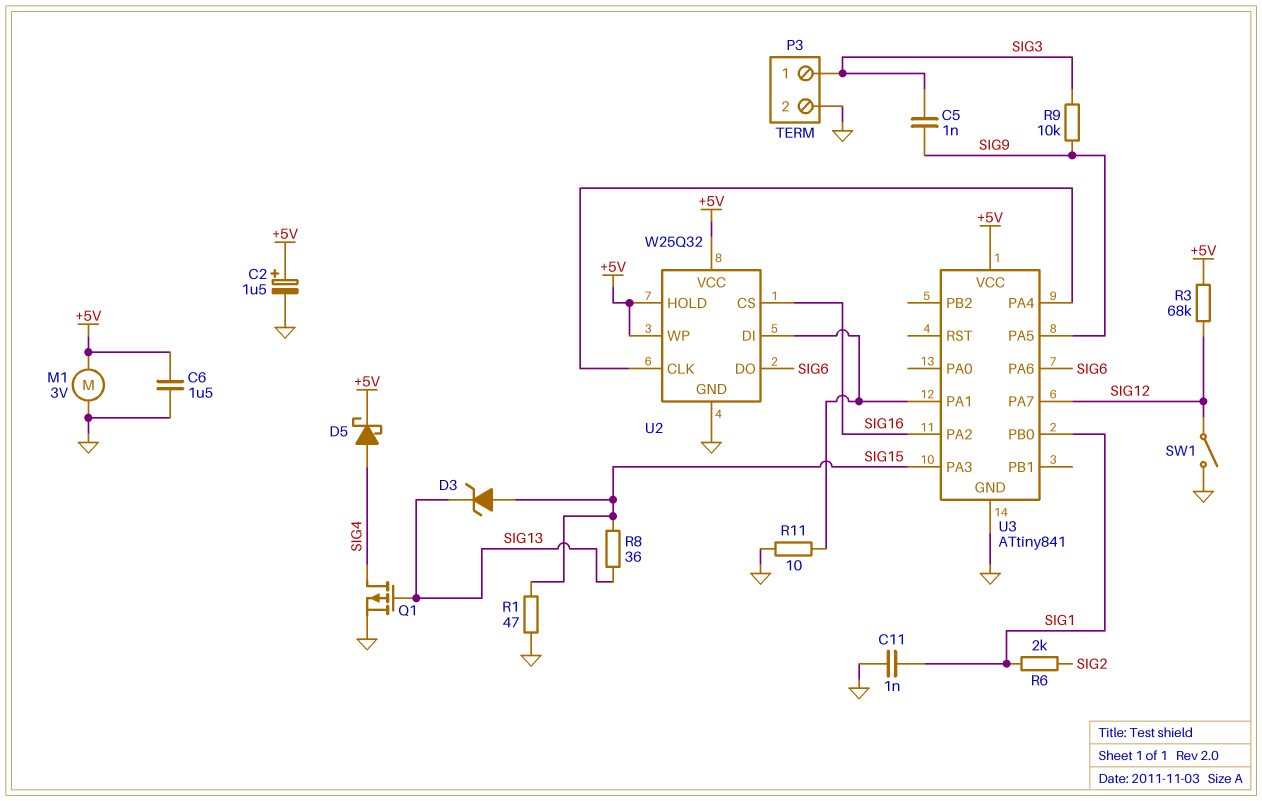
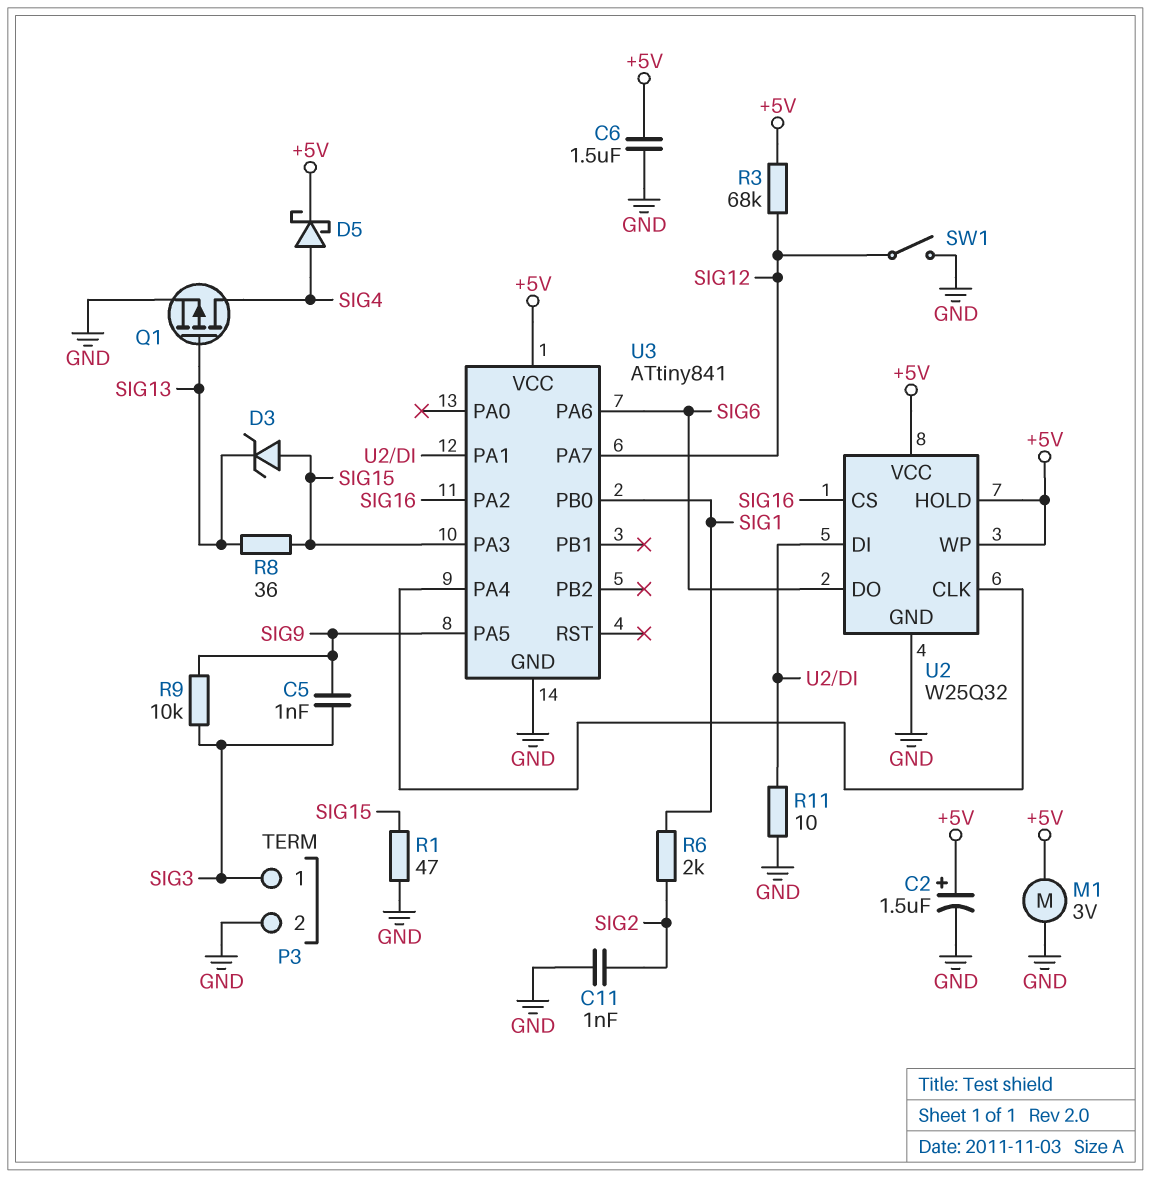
C11: 1nF (GND, SIG1) -> 1nF (GND, SIG2)

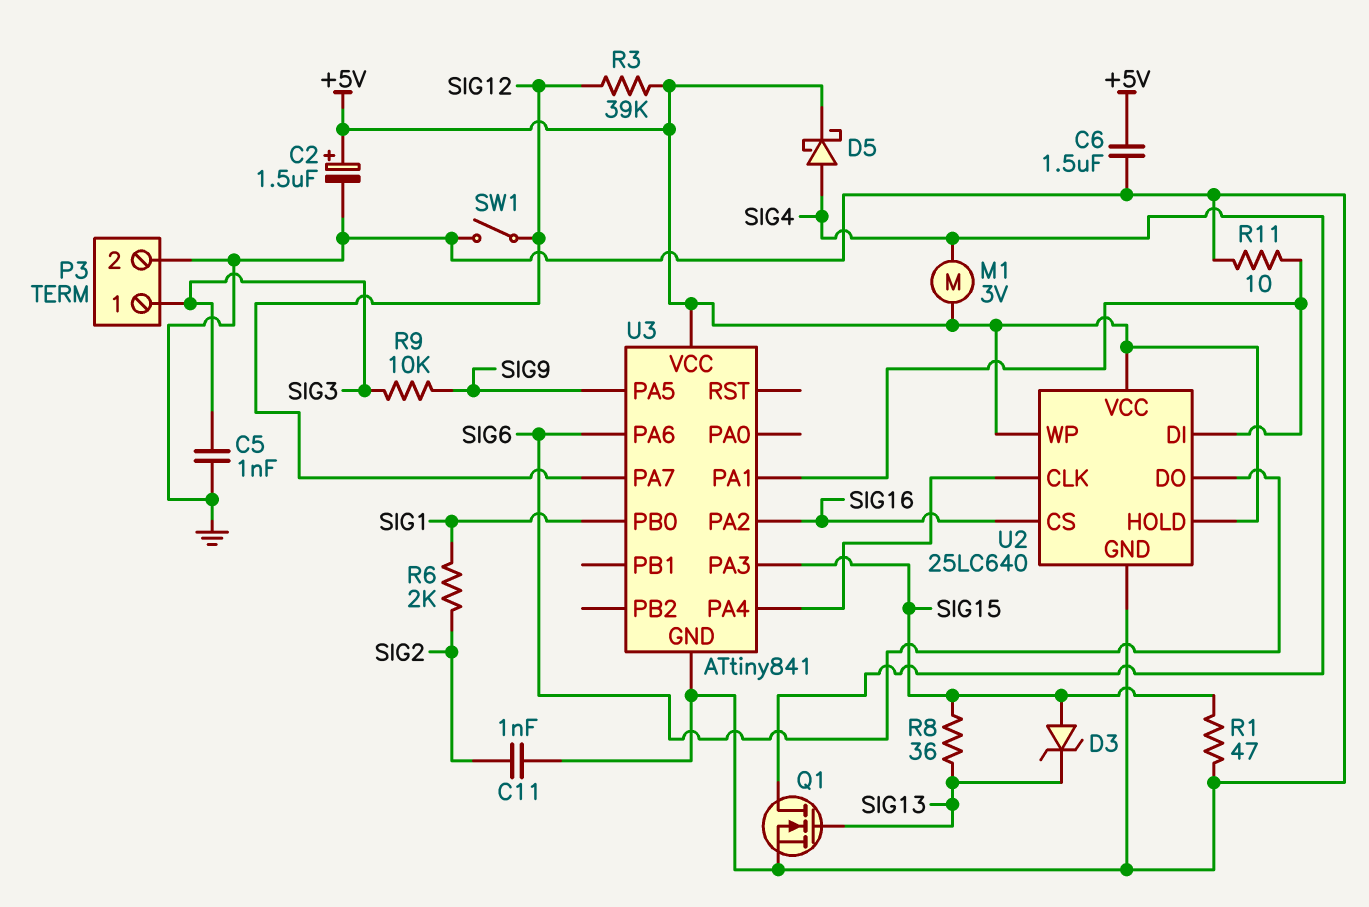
C5: 1nF (SIG3, SIG9) -> 1nF (GND, SIG3)
M1: motor 3V (+5V, GND) -> motor 3V (+5V, SIG4)
Q1: PMOS (G SIG13, D SIG4, S GND) -> NMOS (G SIG13, D SIG4, S GND)
R3: 68k (+5V, SIG12) -> 39k (+5V, SIG12)
U2: W25Q32 -> 25LC640

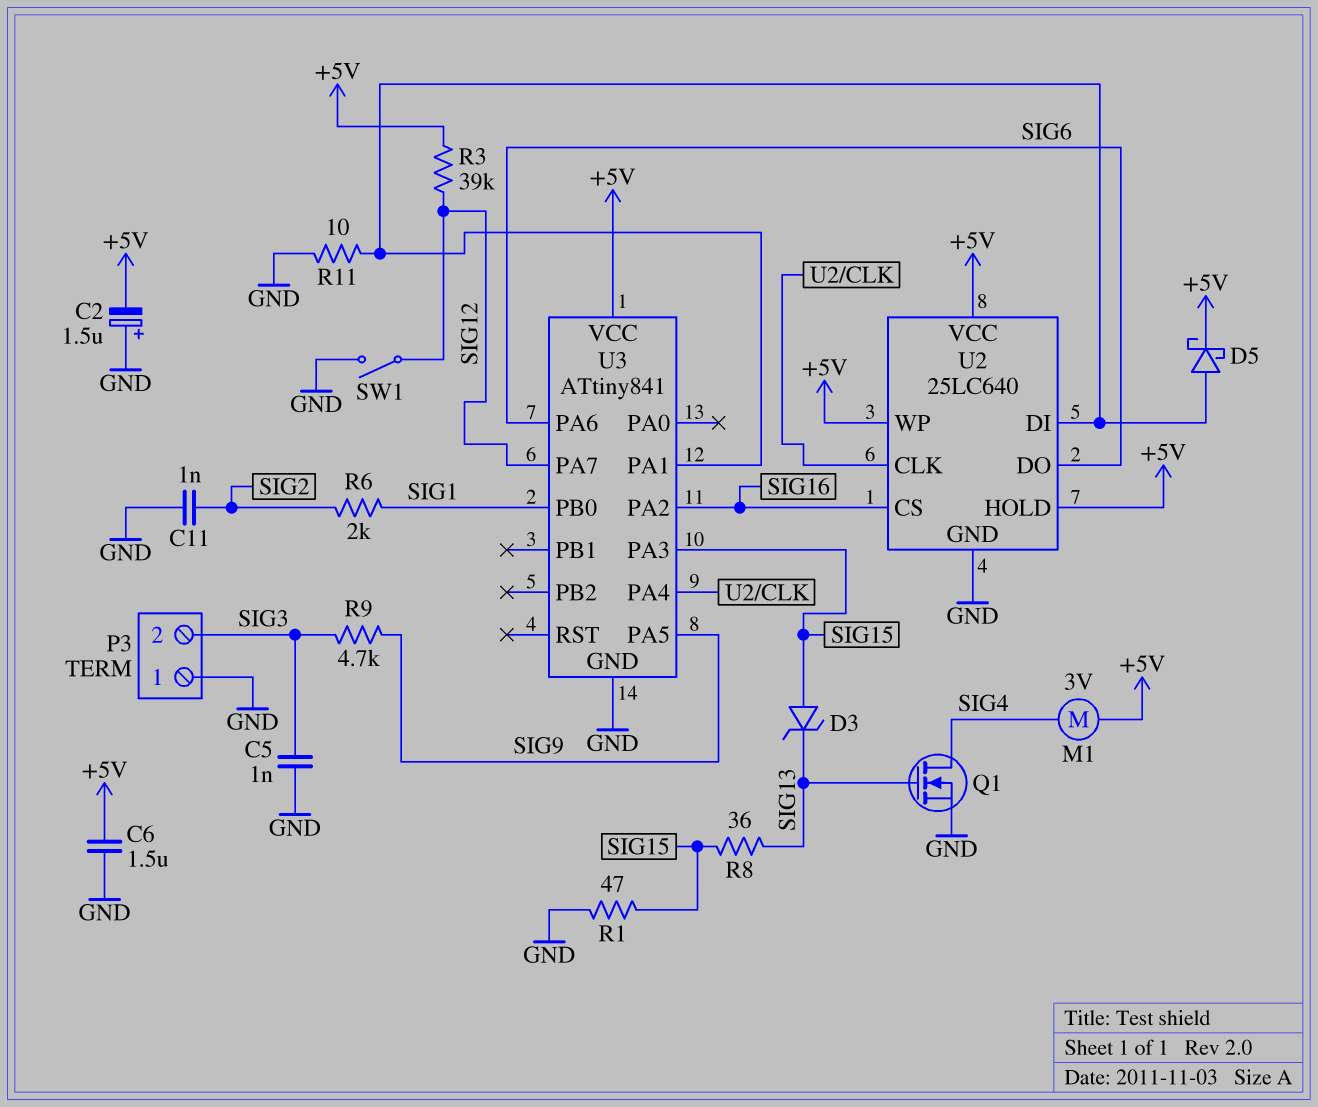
C2: 1.5uF (plus +5V, minus GND) -> 1.5uF (plus GND, minus +5V)
D5: schottky (A SIG4, K +5V) -> schottky (A U2/DI, K +5V)
P3 pin 1: SIG3 -> GND
P3 pin 2: GND -> SIG3
R9: 10k (SIG3, SIG9) -> 4.7k (SIG3, SIG9)

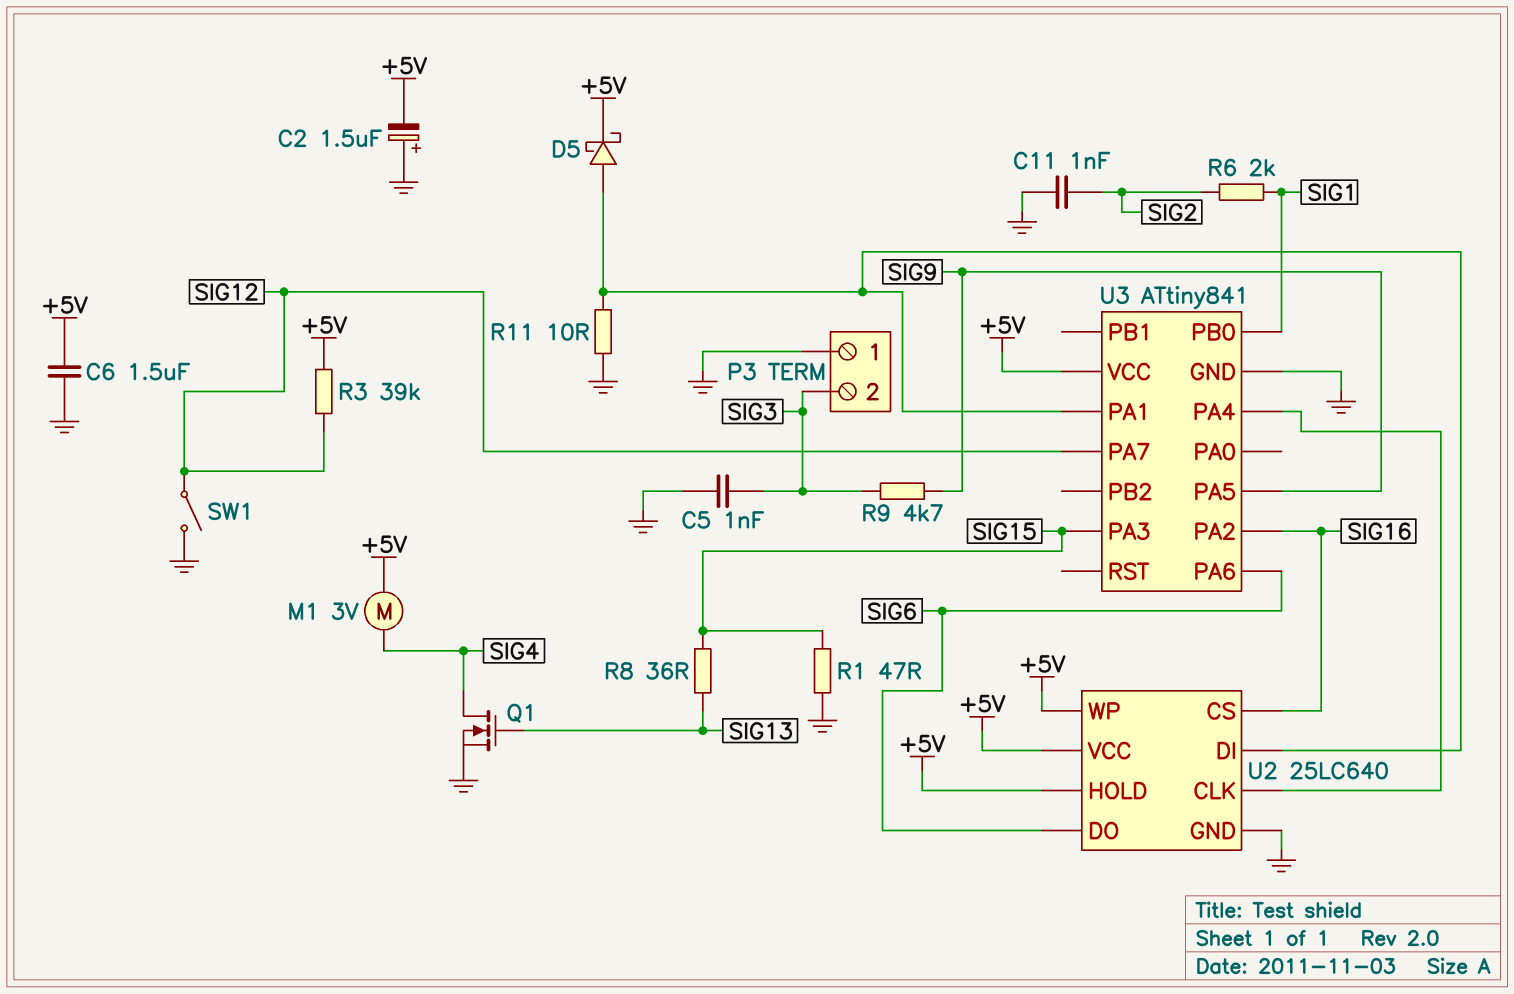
D3: zener (A SIG15, K SIG13) -> none

